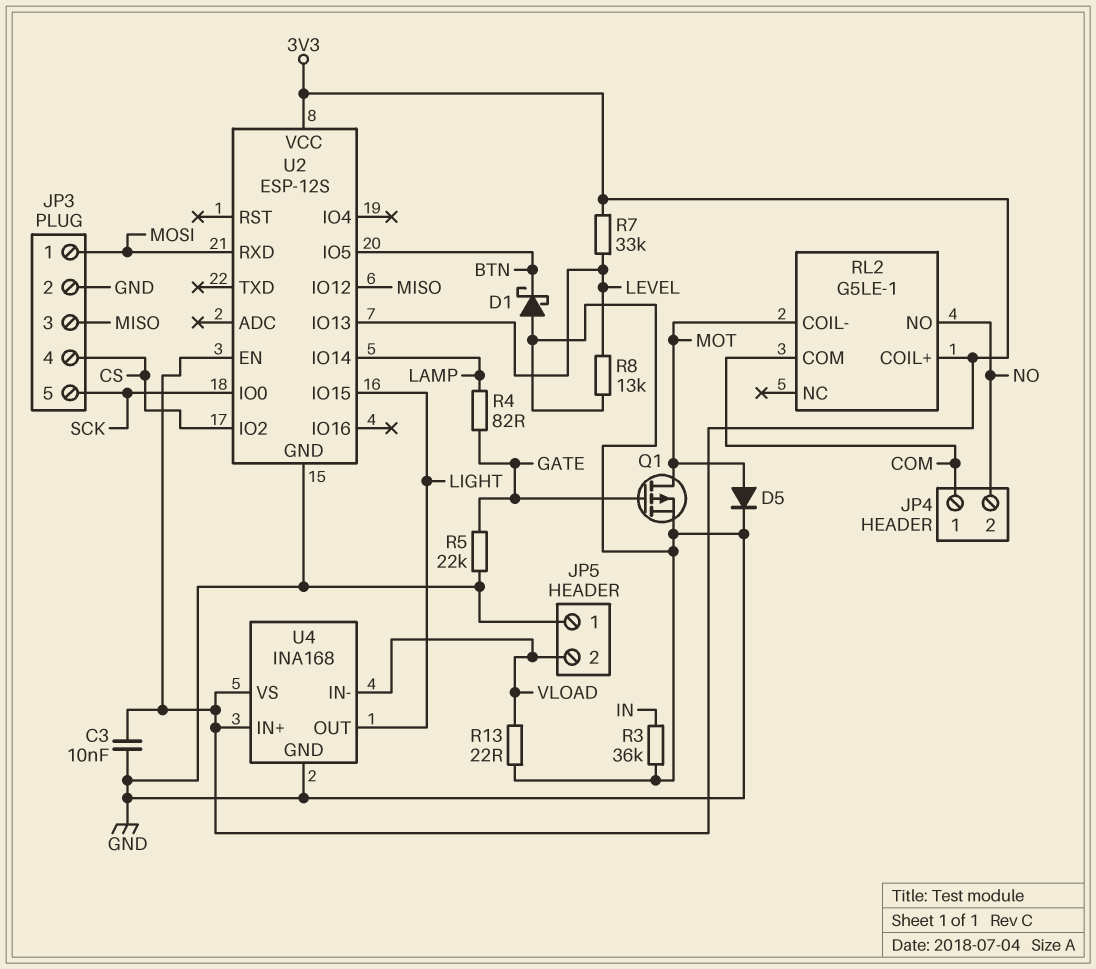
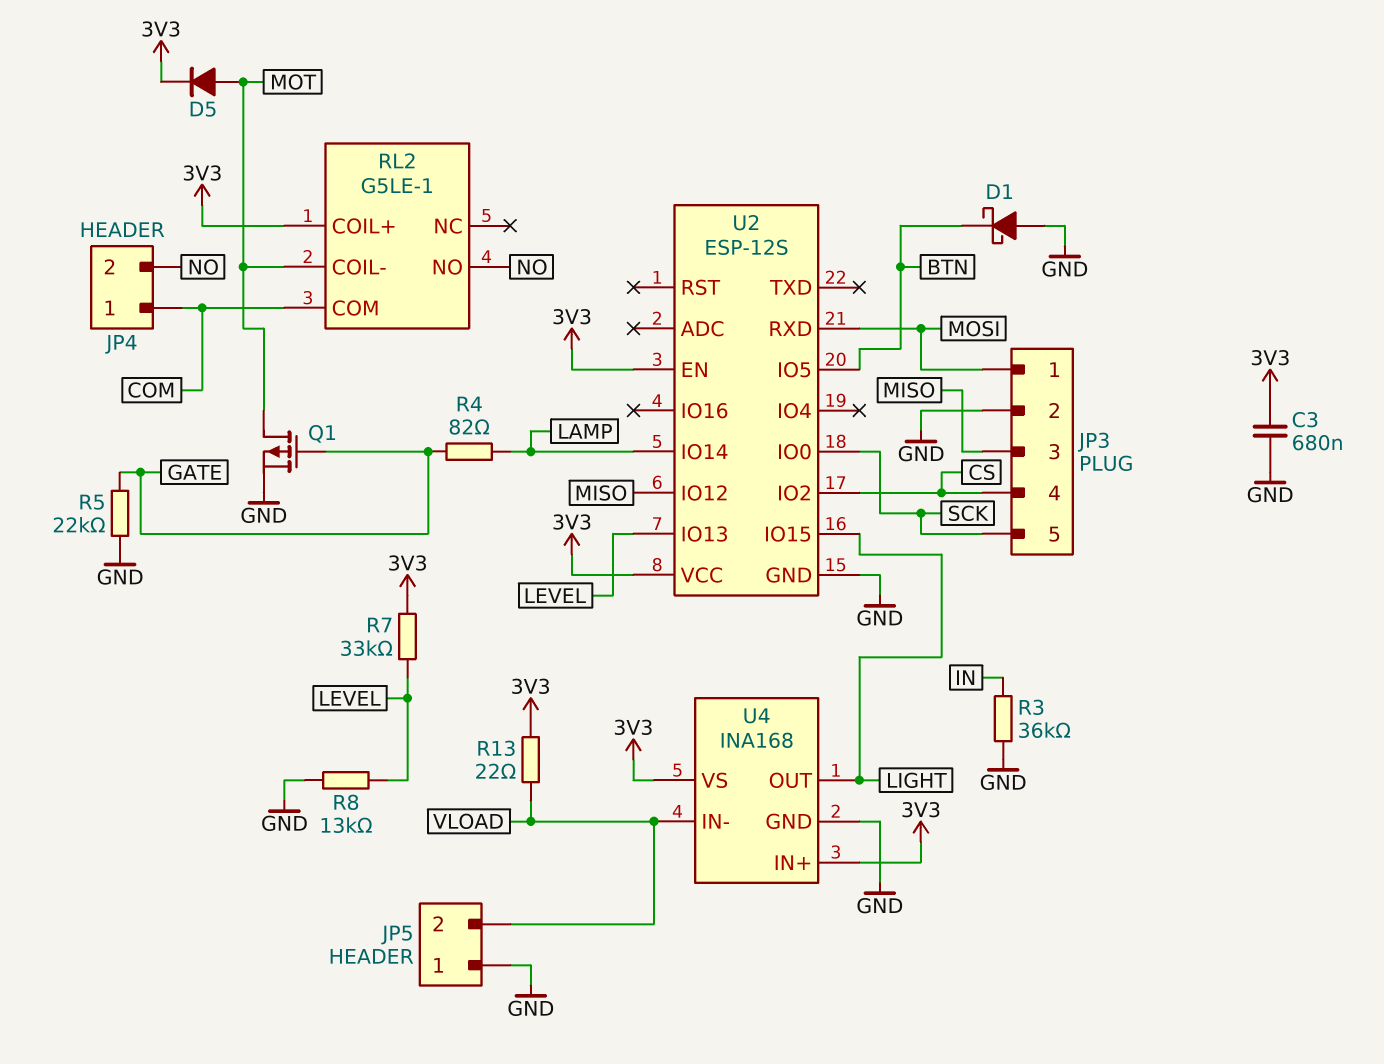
C3: 10nF (3V3, GND) -> 680nF (3V3, GND)
D5: diode (A MOT, K GND) -> diode (A MOT, K 3V3)
R13: 22 (GND, VLOAD) -> 22 (3V3, VLOAD)

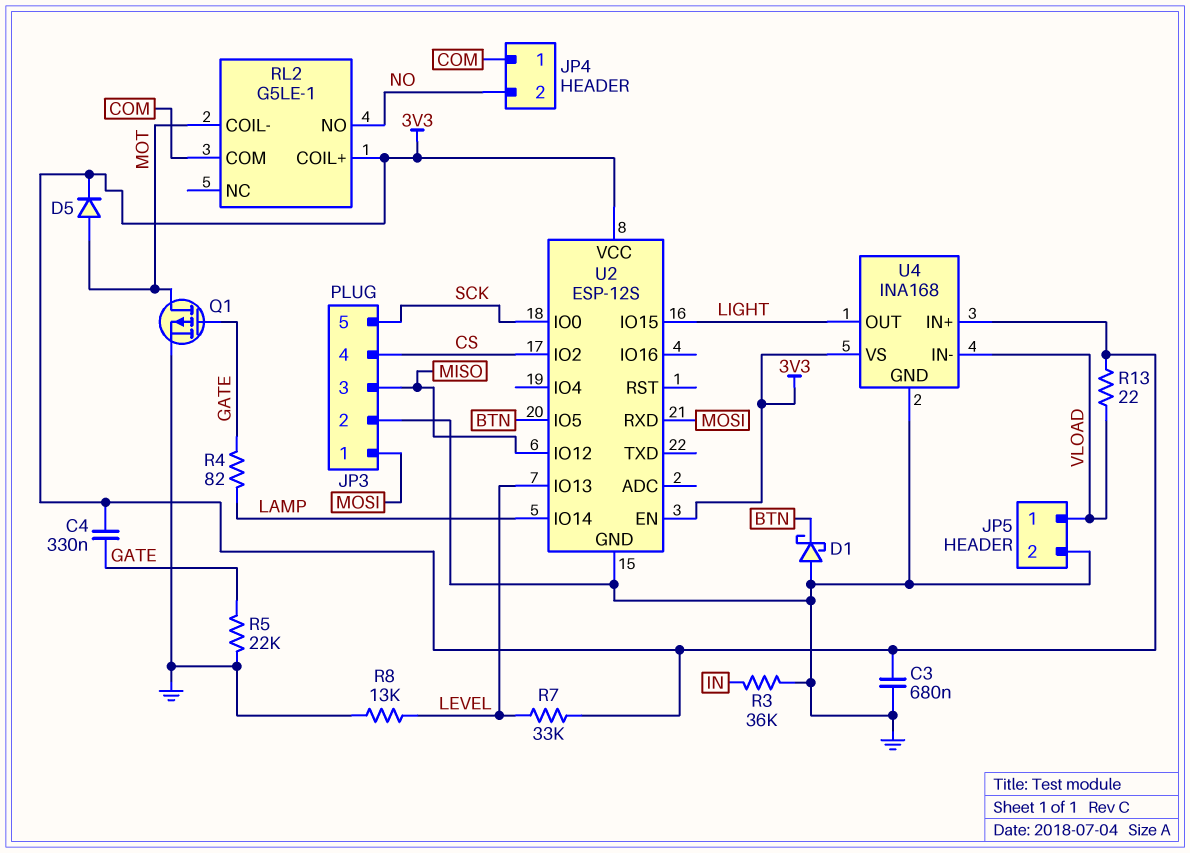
C4: none -> 330nF (3V3, GATE)
JP5 pin 1: GND -> VLOAD
JP5 pin 2: VLOAD -> GND

